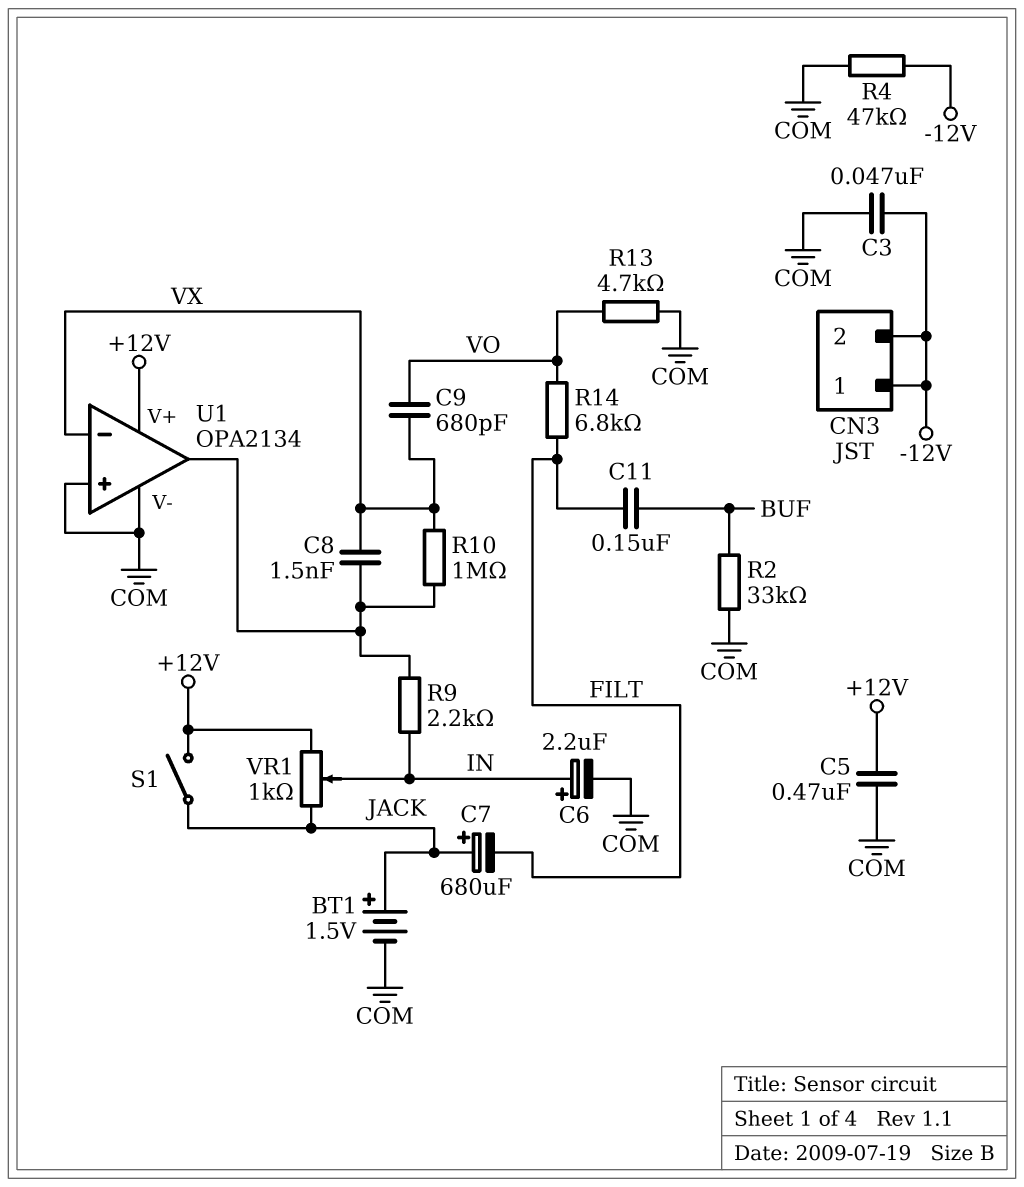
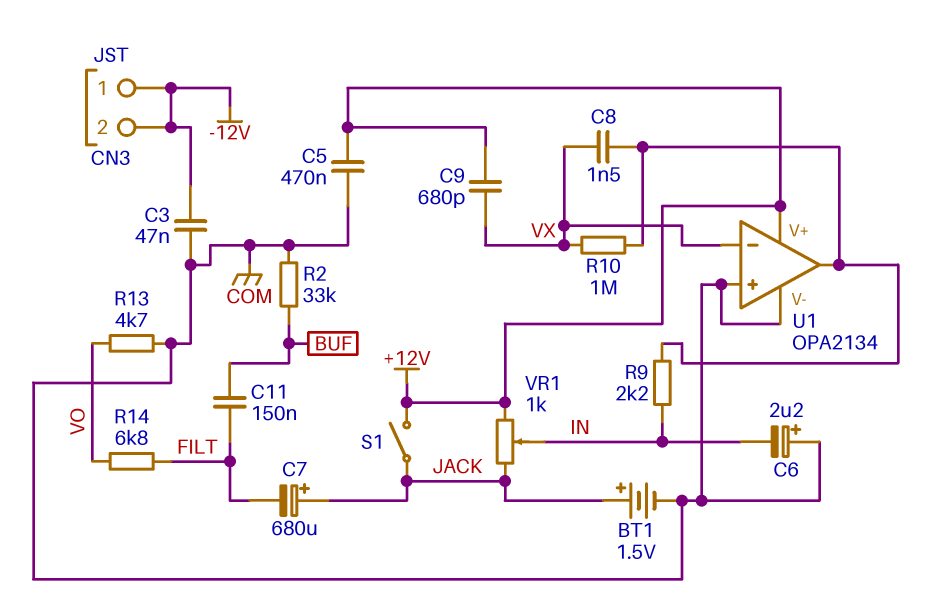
C6: 2.2uF (plus IN, minus COM) -> 2.2uF (plus COM, minus IN)
C9: 680pF (VO, VX) -> 680pF (+12V, VX)
R4: 47k (-12V, COM) -> none

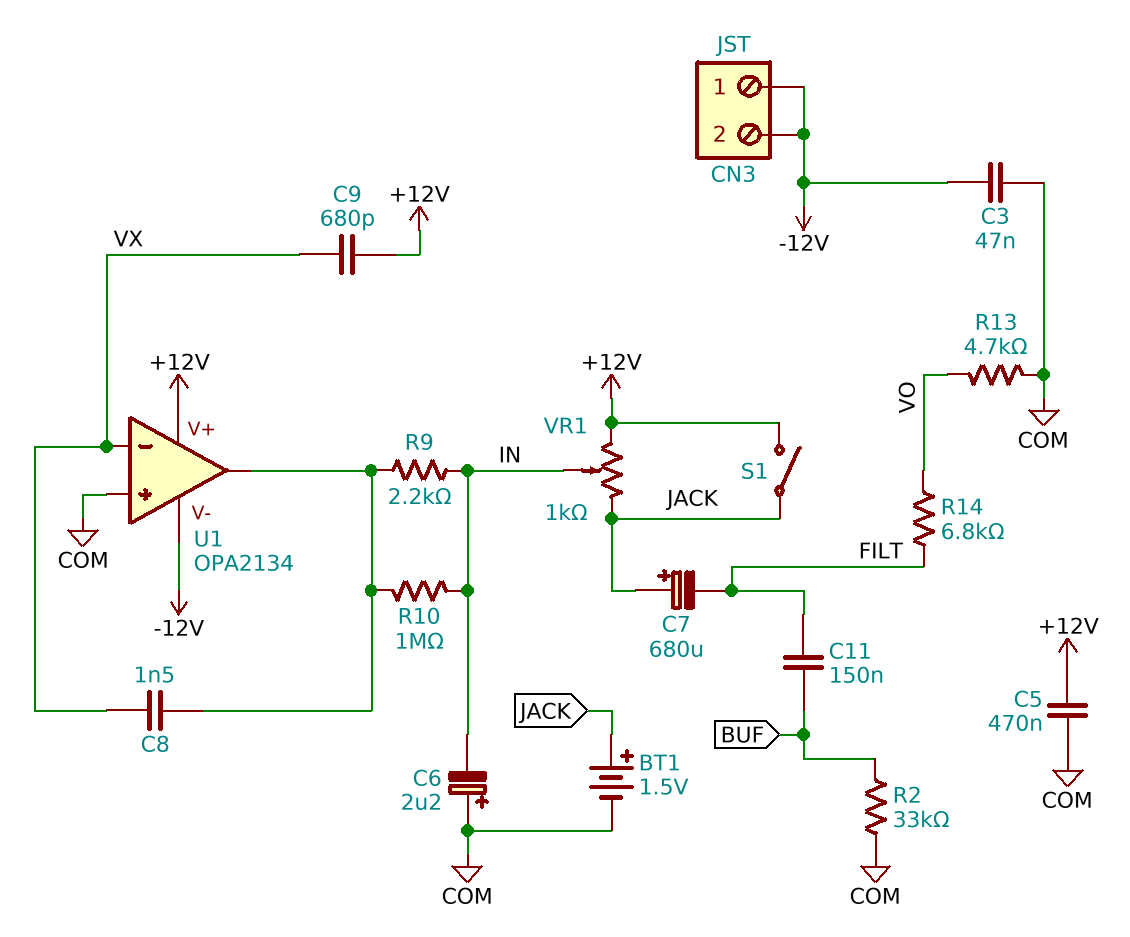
R10: 1M (U1/out, VX) -> 1M (IN, U1/out)
U1 pin V-: COM -> -12V

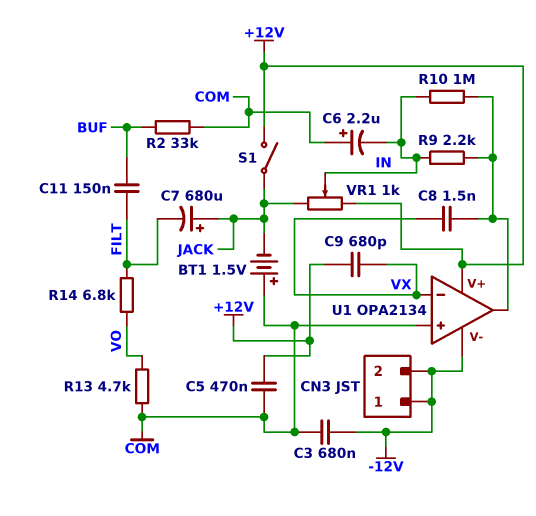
BT1: 1.5V (plus JACK, minus COM) -> 1.5V (plus COM, minus JACK)
C3: 47nF (-12V, COM) -> 680nF (-12V, COM)

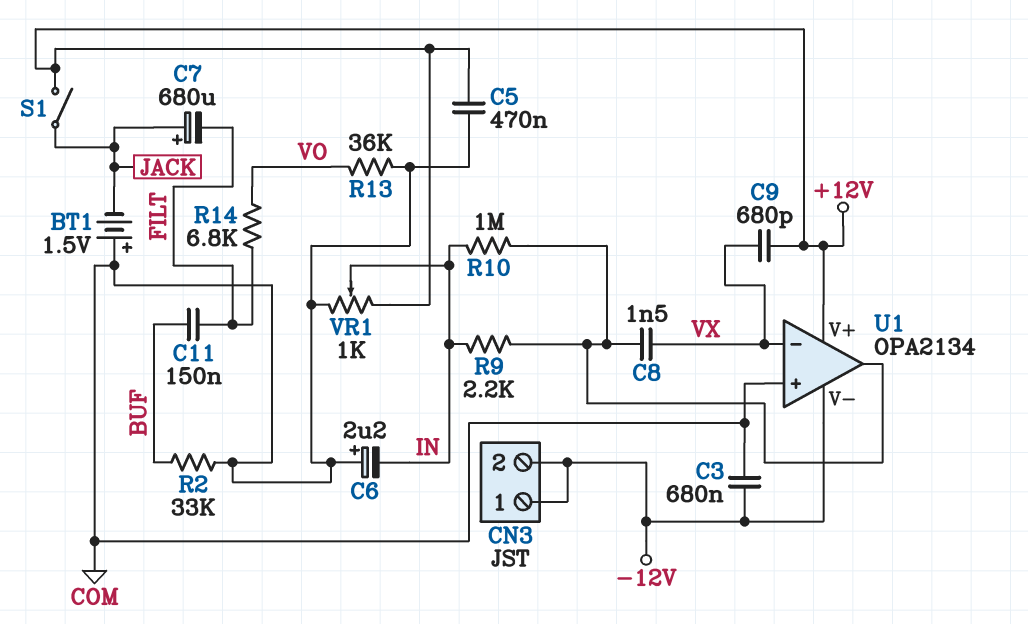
R13: 4.7k (COM, VO) -> 36k (COM, VO)
VR1: 1k (+12V, JACK, wiper IN) -> 1k (+12V, COM, wiper IN)

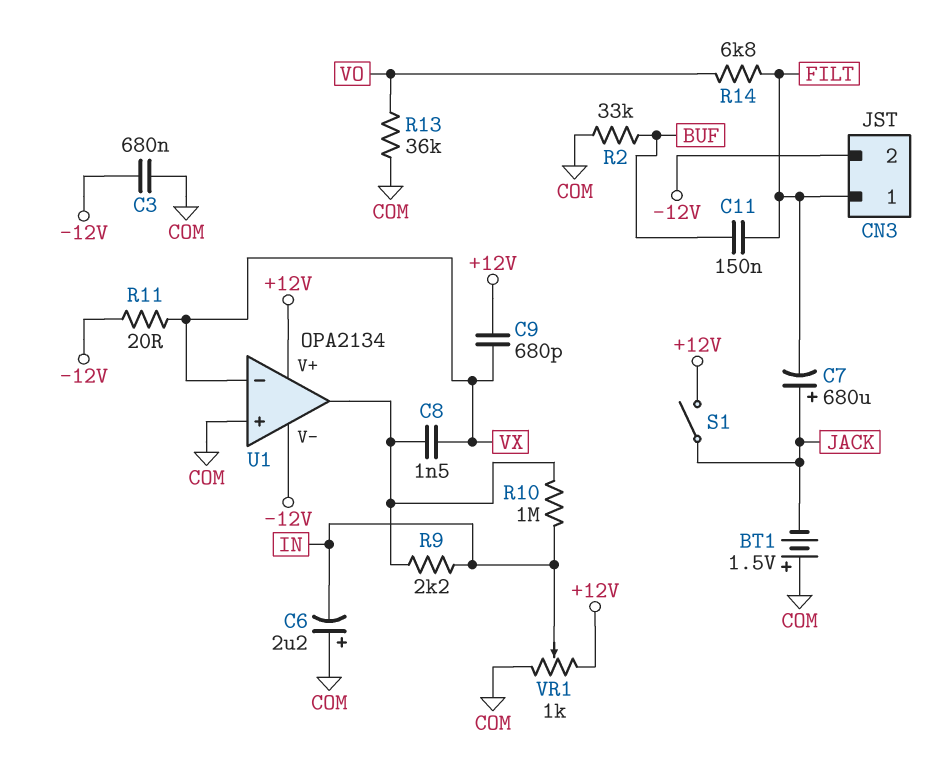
C5: 470nF (+12V, COM) -> none
CN3 pin 1: -12V -> FILT
R11: none -> 20 (-12V, VX)

